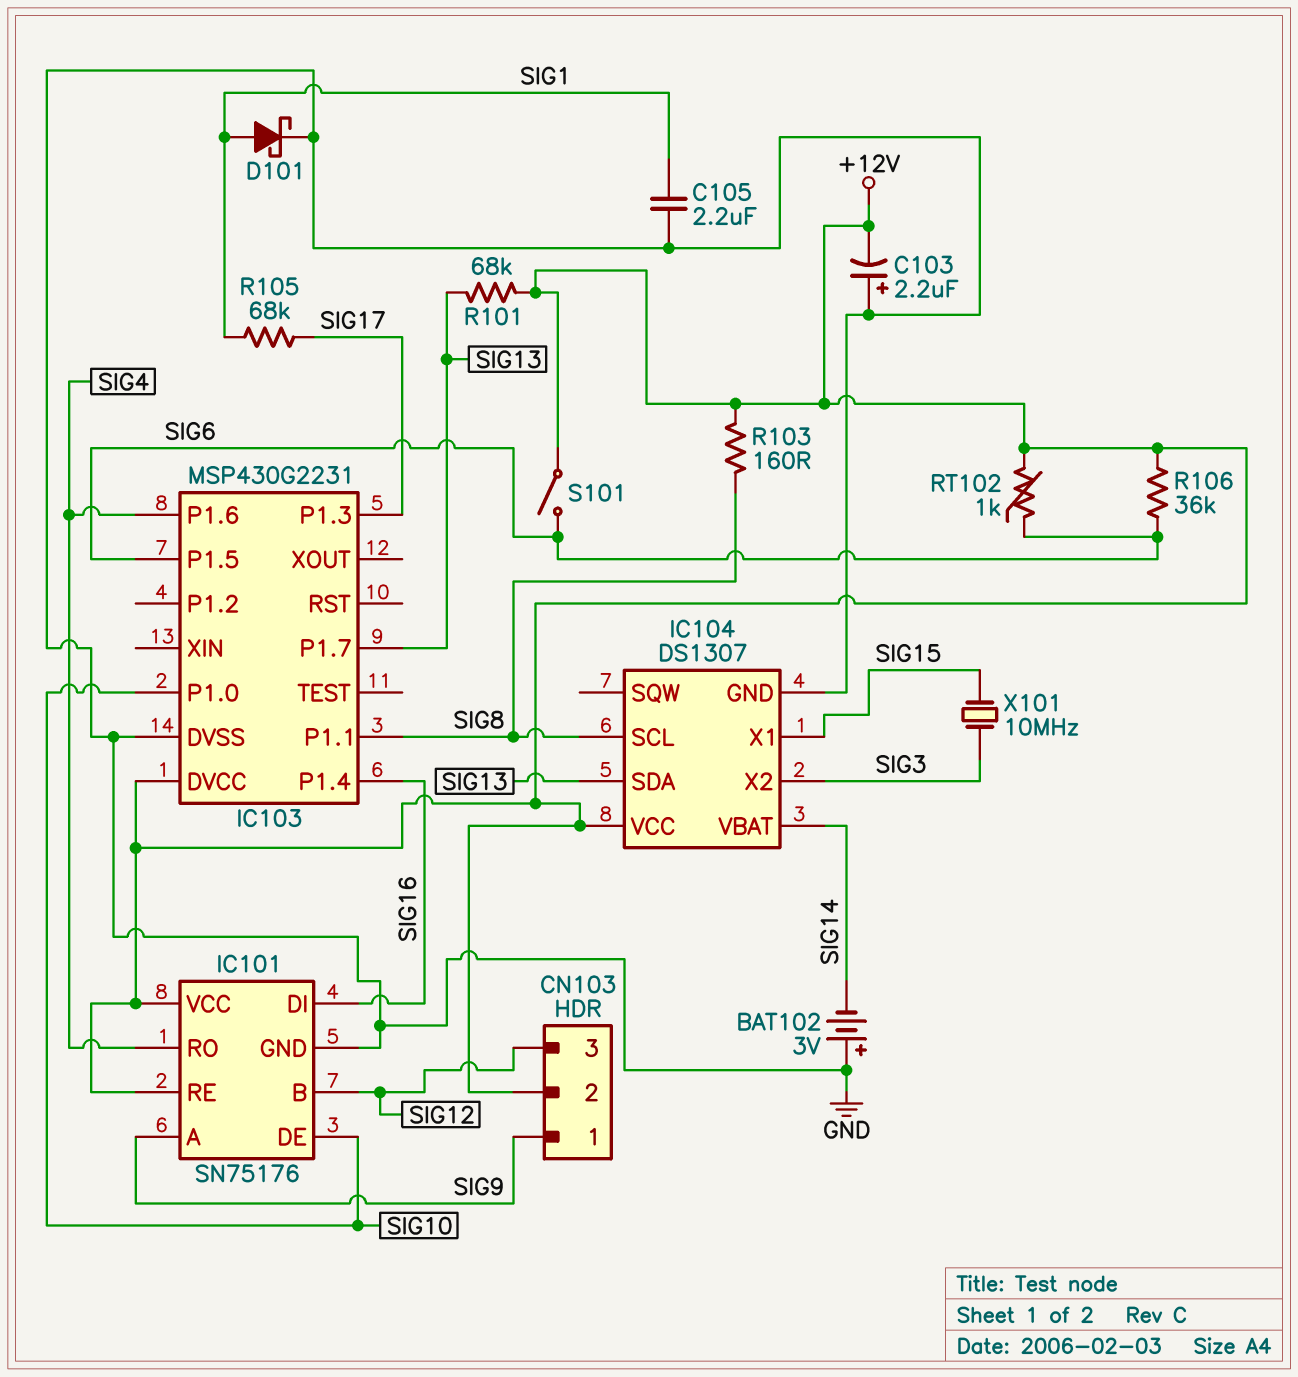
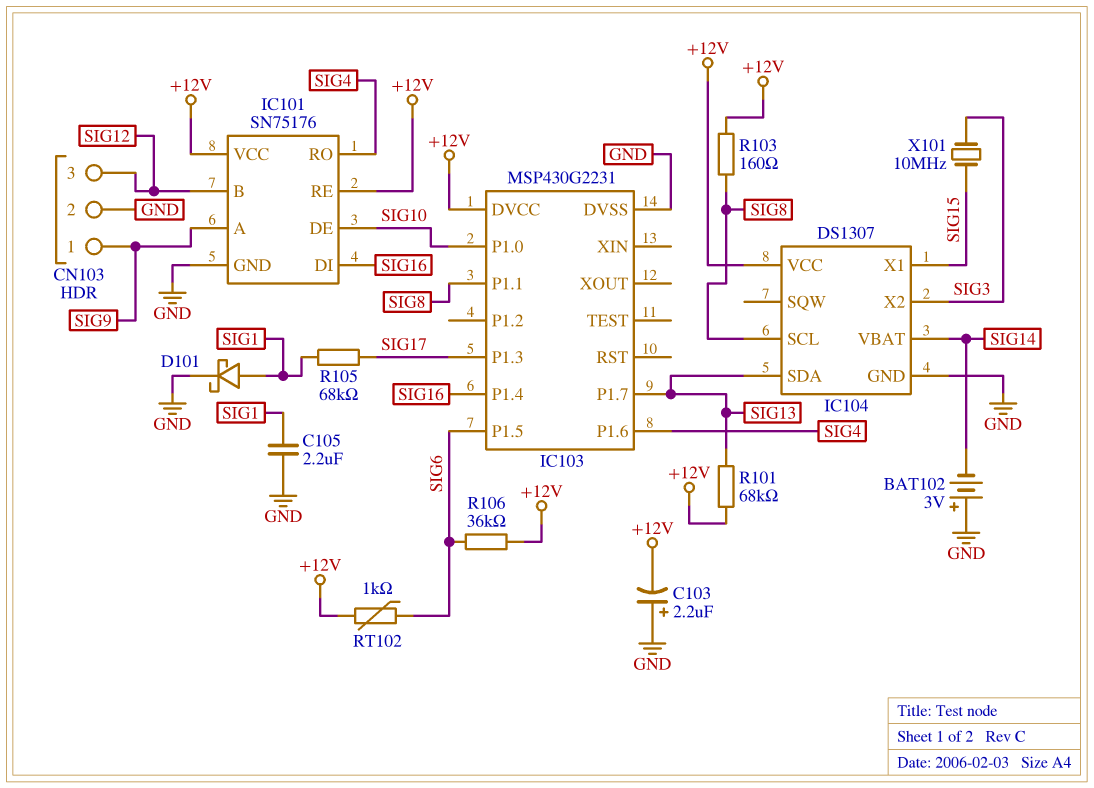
CN103 pin 2: +12V -> GND
S101: switch (+12V, SIG6) -> none

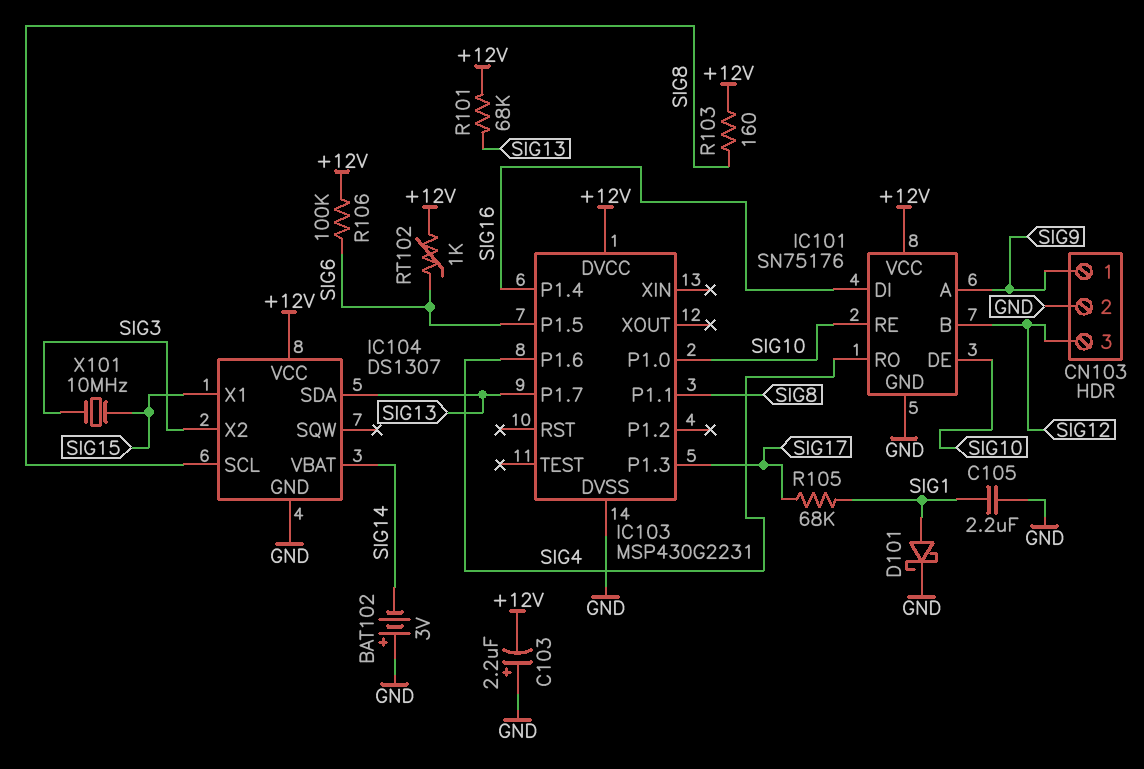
IC101 pin RE: +12V -> SIG10
R106: 36k (+12V, SIG6) -> 100k (+12V, SIG6)

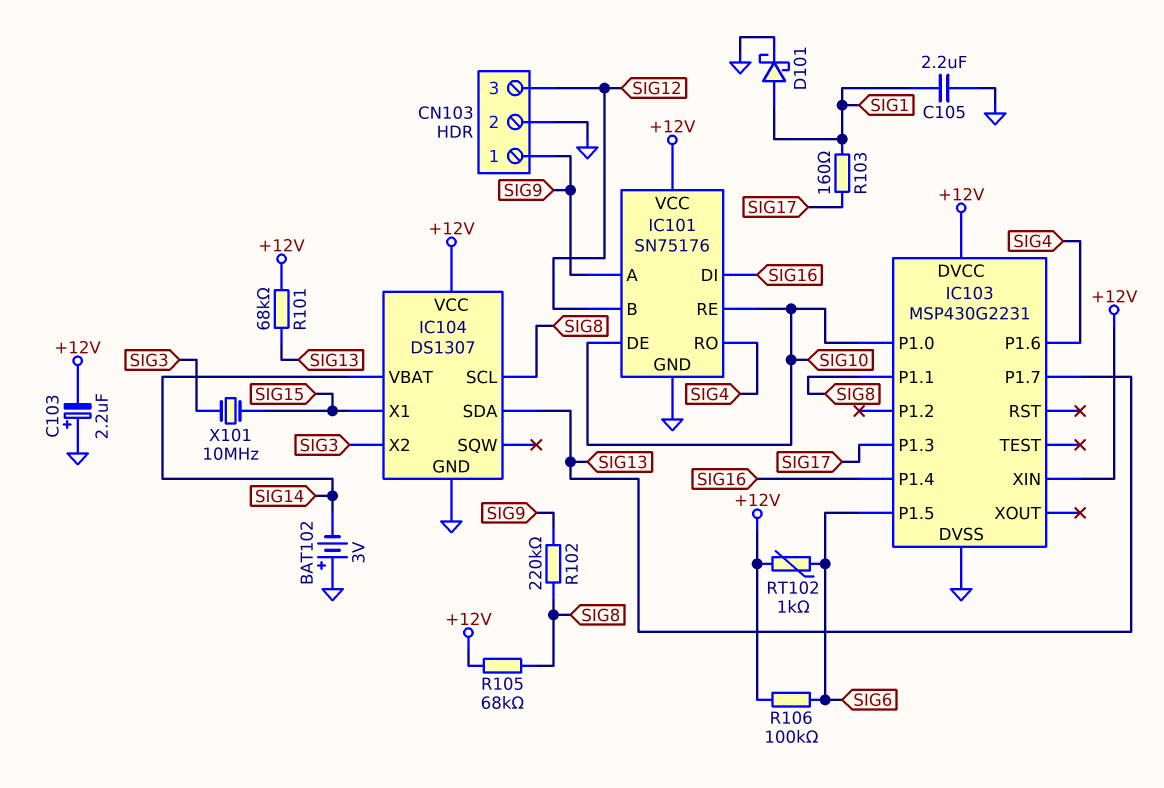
IC103 pin XIN: none -> +12V
R102: none -> 220k (SIG8, SIG9)
R103: 160 (+12V, SIG8) -> 160 (SIG1, SIG17)
R105: 68k (SIG1, SIG17) -> 68k (+12V, SIG8)

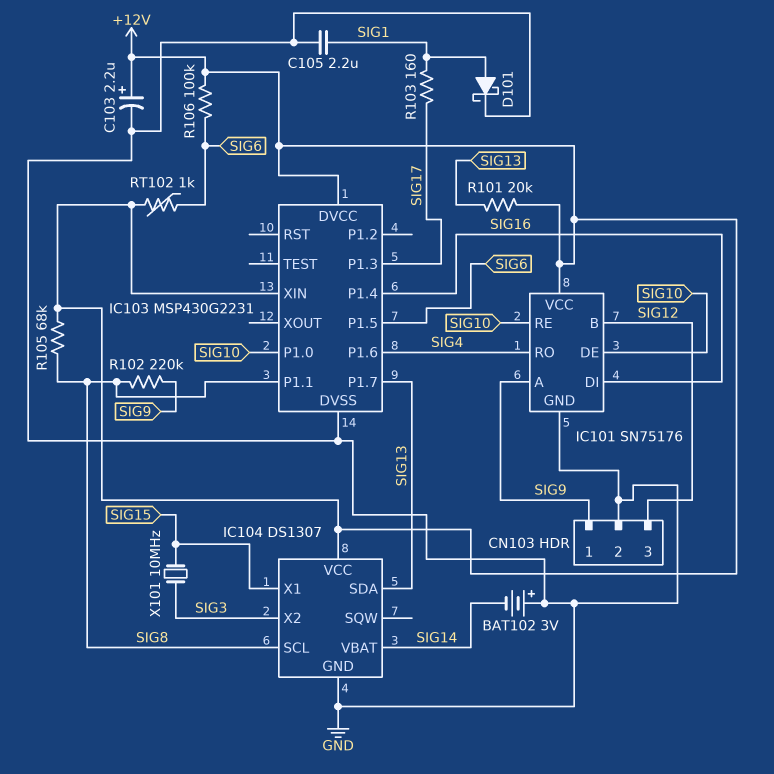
C103: 2.2uF (plus GND, minus +12V) -> 2.2uF (plus +12V, minus GND)
R101: 68k (+12V, SIG13) -> 20k (+12V, SIG13)

